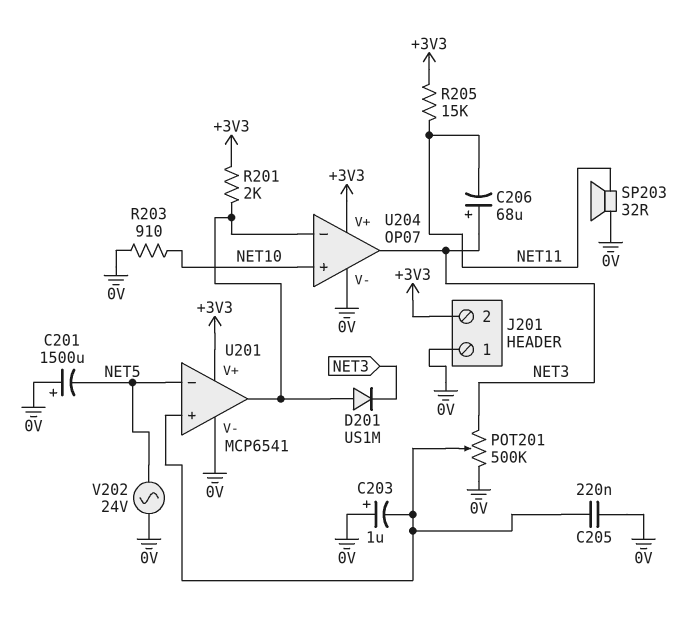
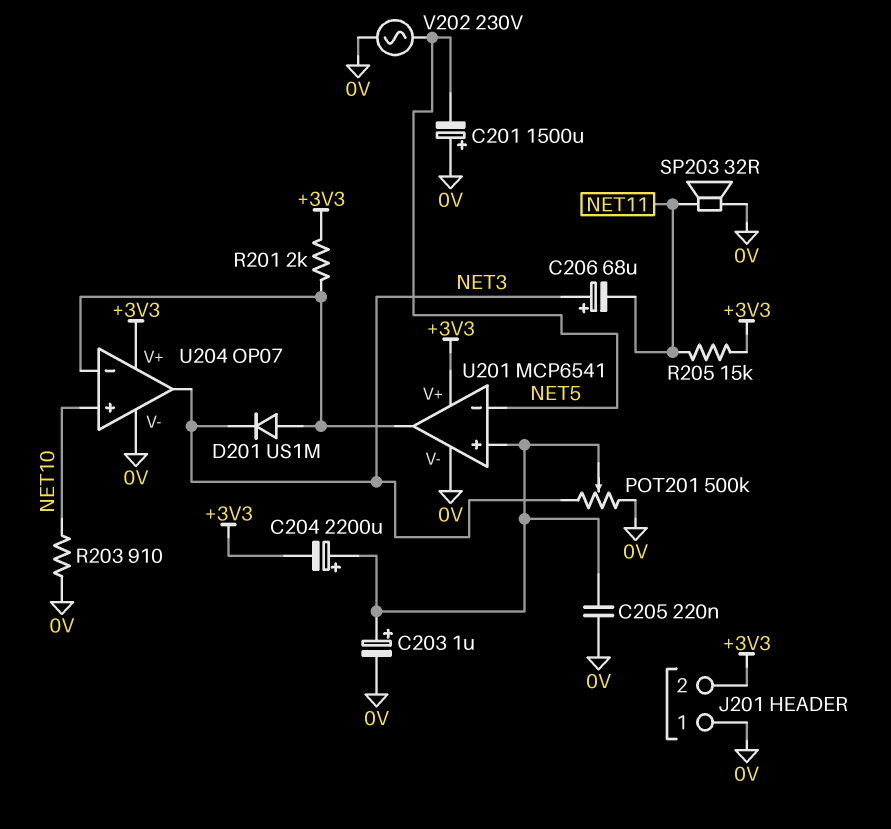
C203: 1uF (plus 0V, minus U201/in+) -> 1uF (plus U201/in+, minus 0V)
C204: none -> 2200uF (plus U201/in+, minus +3V3)
V202: AC 24V (0V, NET5) -> AC 230V (0V, NET5)

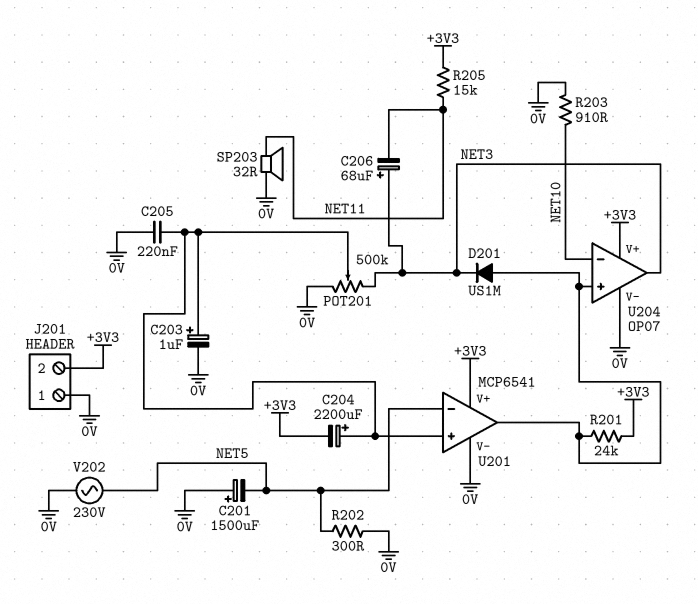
R201: 2k (+3V3, U201/out) -> 24k (+3V3, U201/out)
R202: none -> 300 (0V, NET5)
U204 pin in+: NET10 -> U201/out
U204 pin in-: U201/out -> NET10

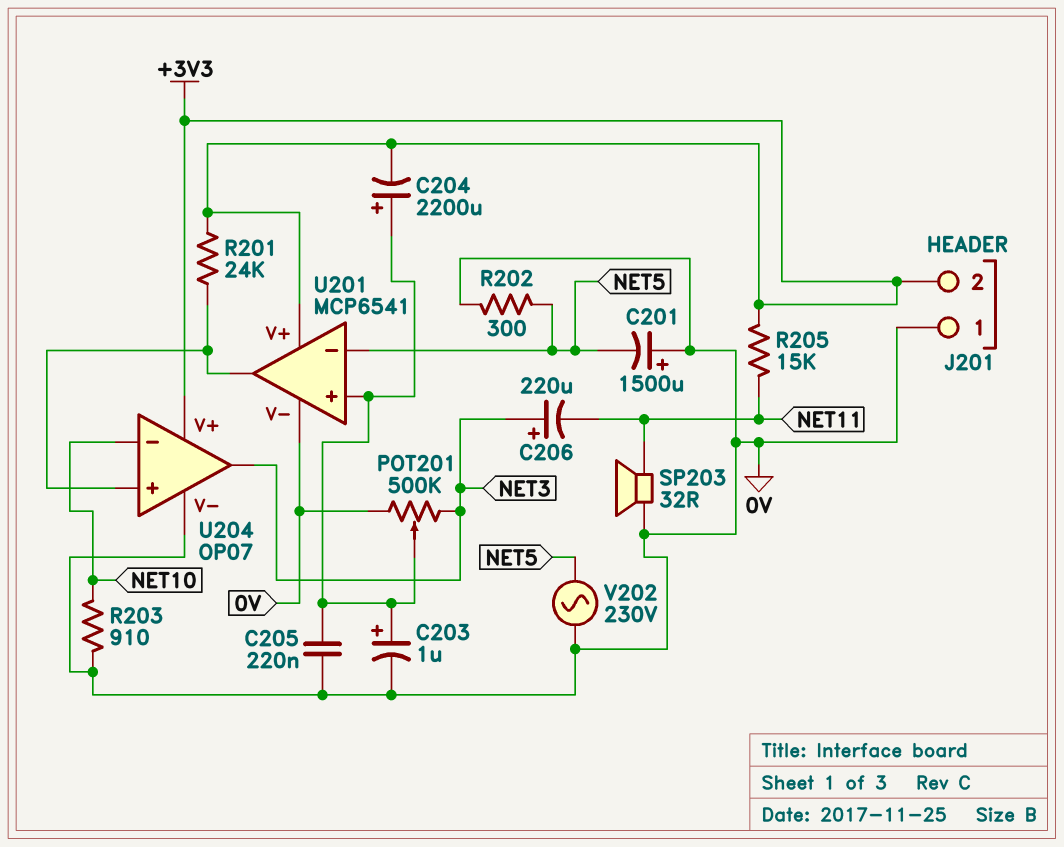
C206: 68uF (plus NET3, minus NET11) -> 220uF (plus NET3, minus NET11)
D201: diode US1M (A U201/out, K NET3) -> none

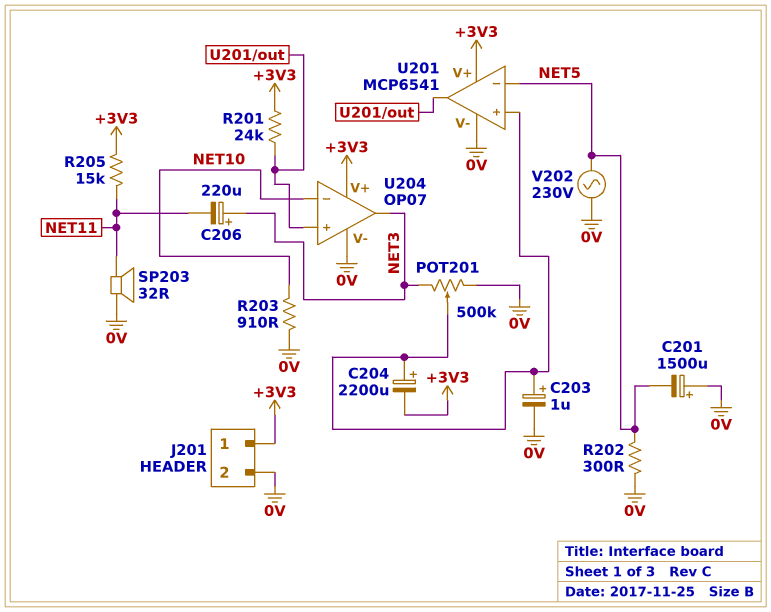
C205: 220nF (0V, U201/in+) -> none
J201 pin 1: 0V -> +3V3
J201 pin 2: +3V3 -> 0V

